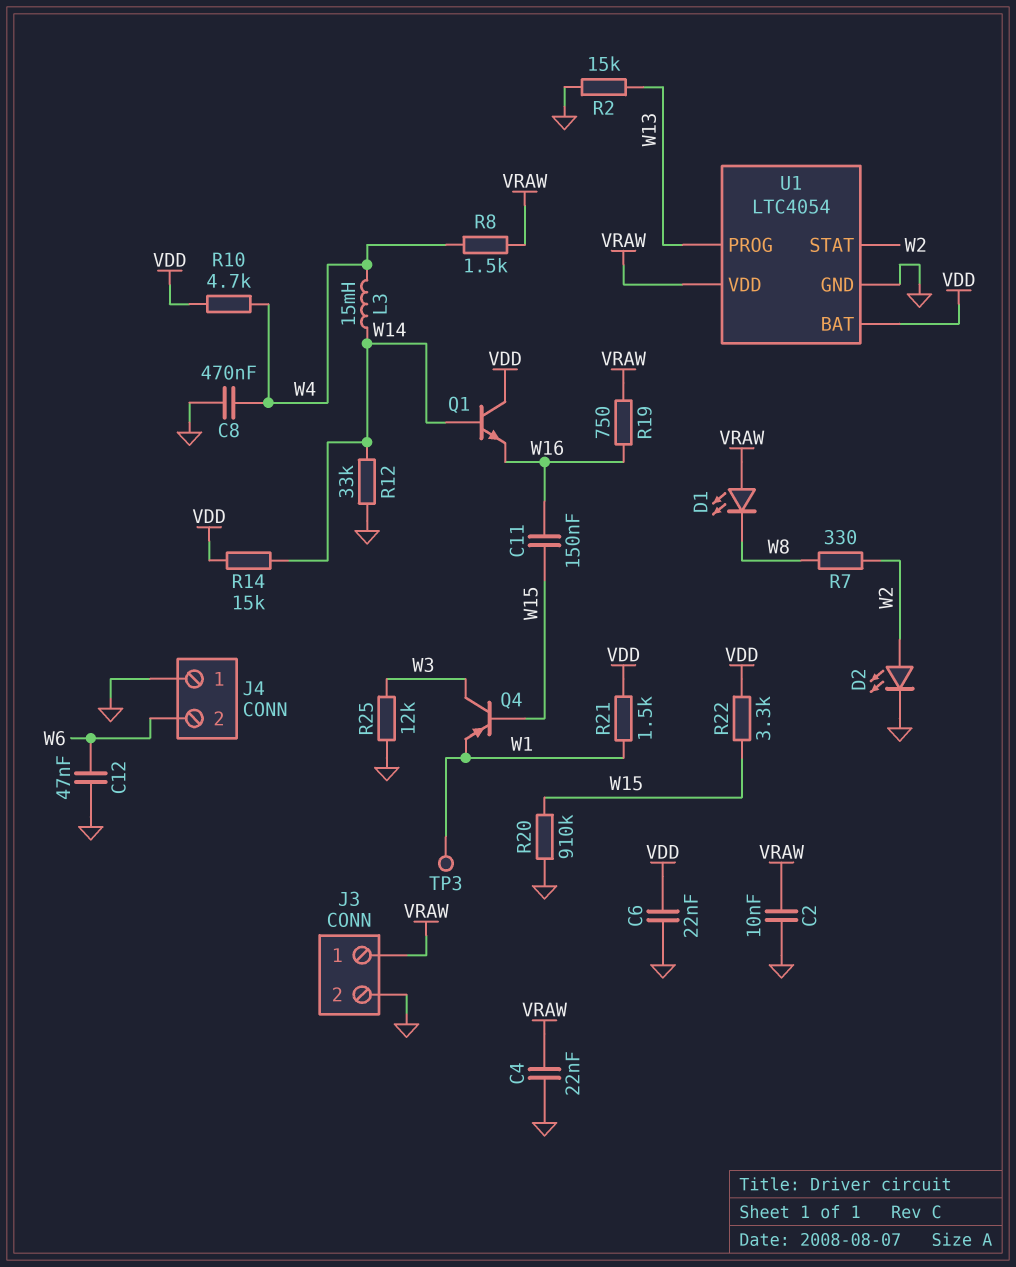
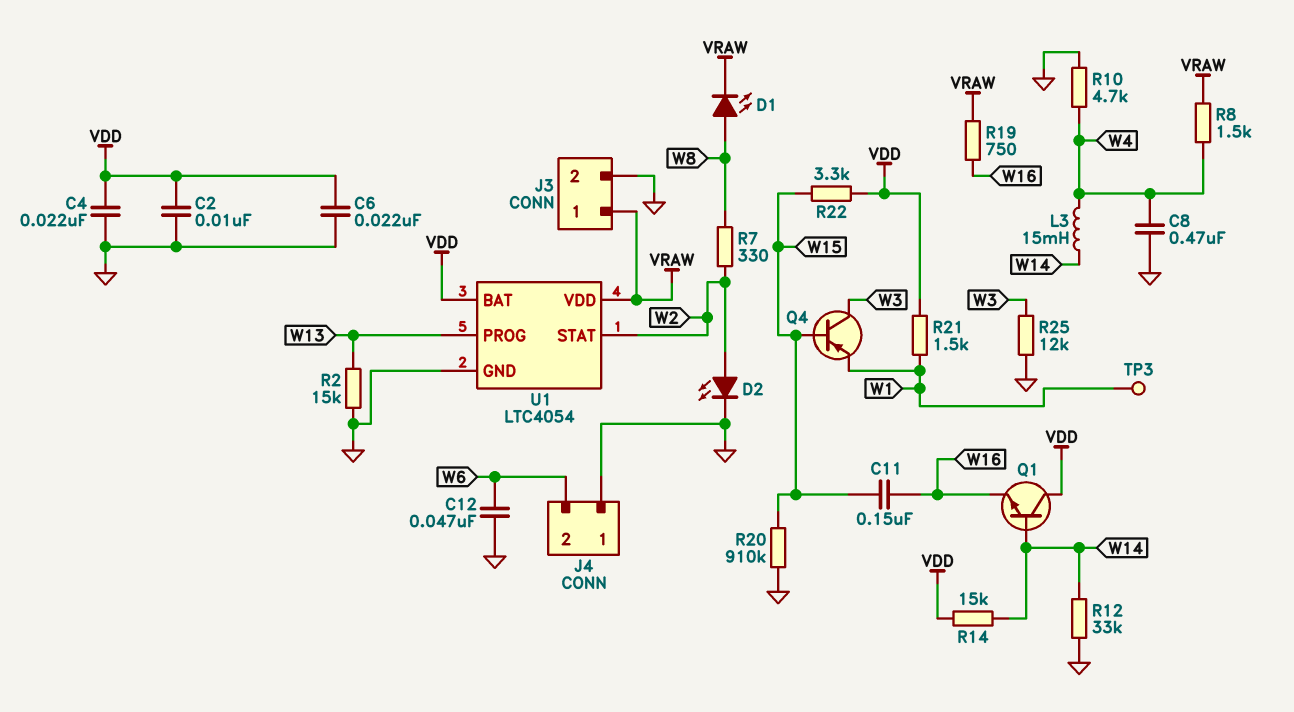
C2: 10nF (GND, VRAW) -> 10nF (GND, VDD)
C4: 22nF (GND, VRAW) -> 22nF (GND, VDD)
D1: LED (A VRAW, K W8) -> LED (A W8, K VRAW)
R10: 4.7k (VDD, W4) -> 4.7k (GND, W4)

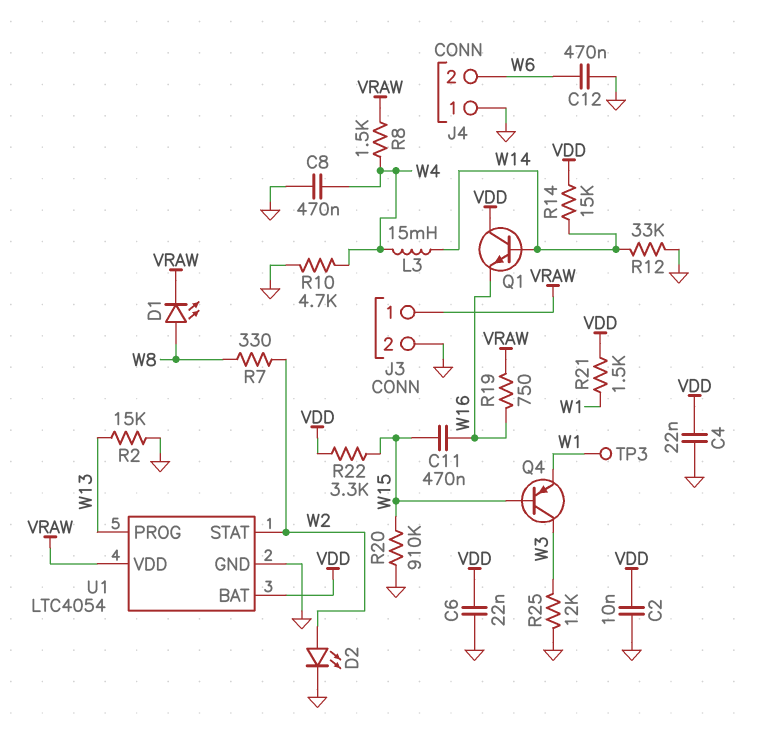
C11: 150nF (W15, W16) -> 470nF (W15, W16)
C12: 47nF (GND, W6) -> 470nF (GND, W6)

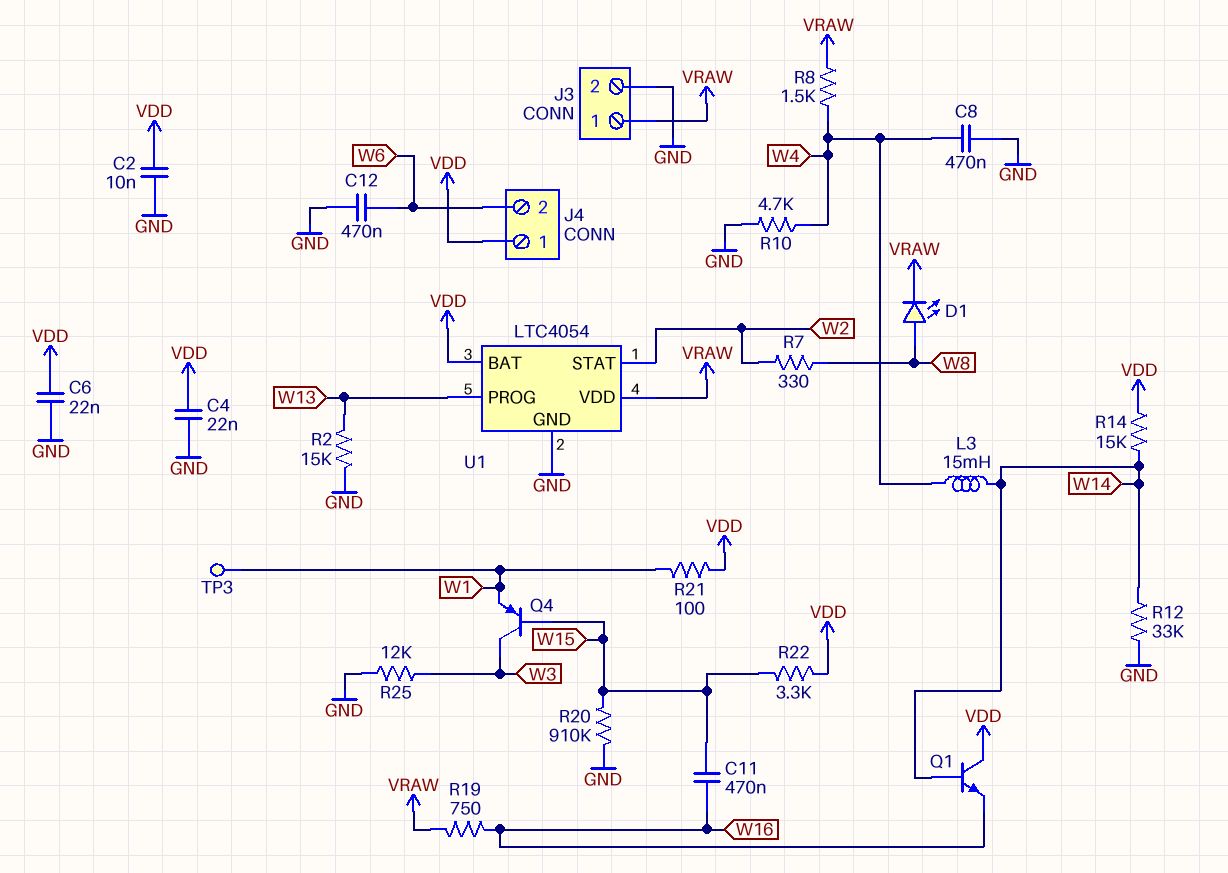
D2: LED (A W2, K GND) -> none
J4 pin 1: GND -> VDD
R21: 1.5k (VDD, W1) -> 100 (VDD, W1)

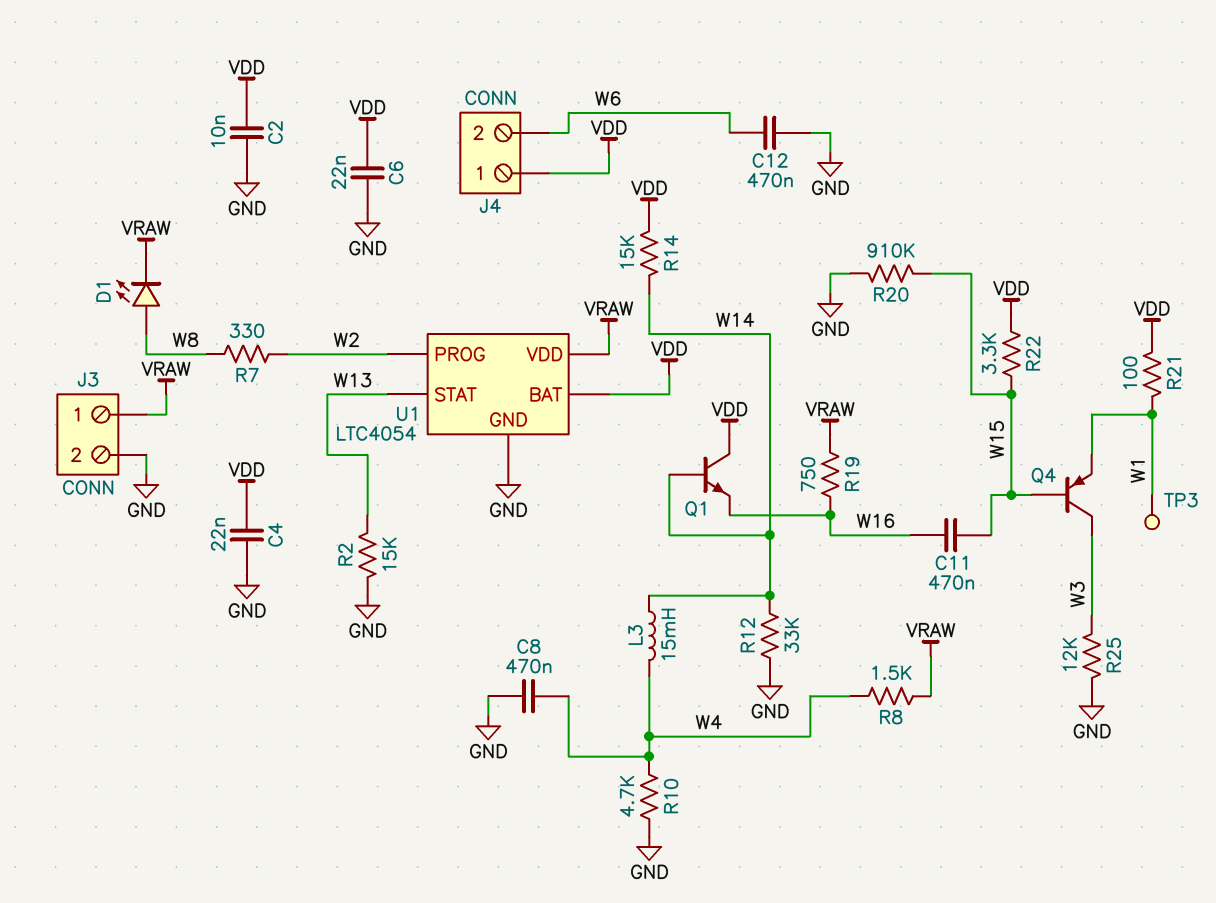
U1 pin PROG: W13 -> W2
U1 pin STAT: W2 -> W13

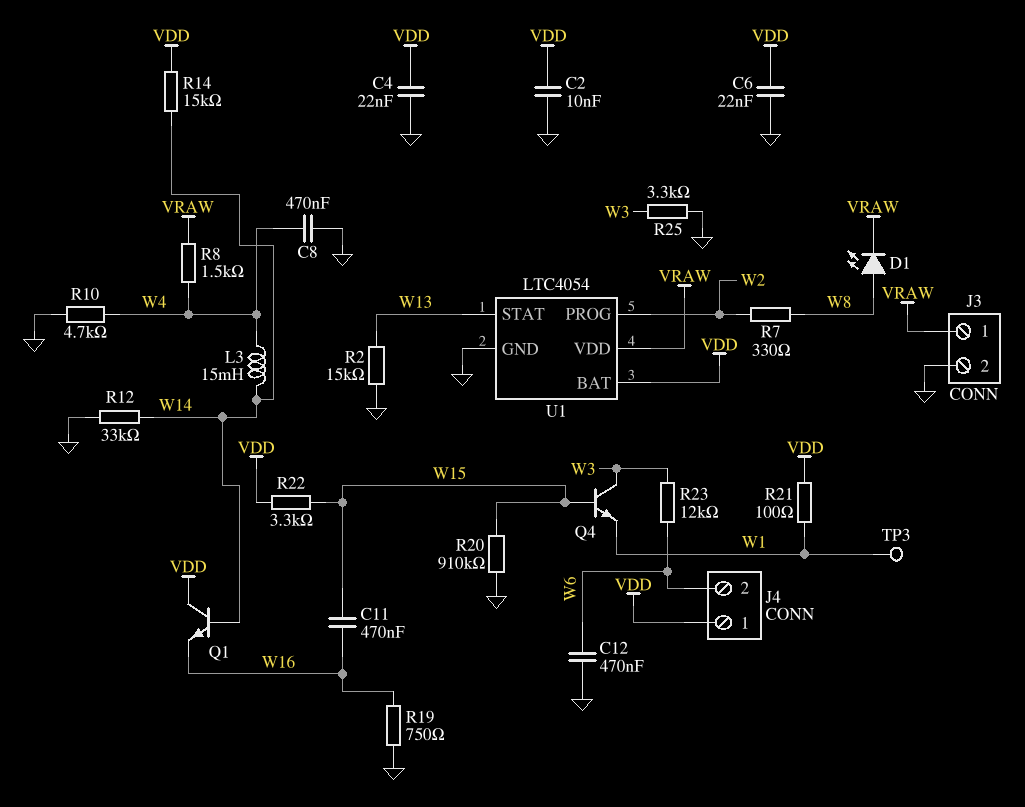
Q4: PNP (B W15, C W3, E W1) -> NPN (B W15, C W3, E W1)
R19: 750 (VRAW, W16) -> 750 (GND, W16)
R23: none -> 12k (W3, W6)
R25: 12k (GND, W3) -> 3.3k (GND, W3)

